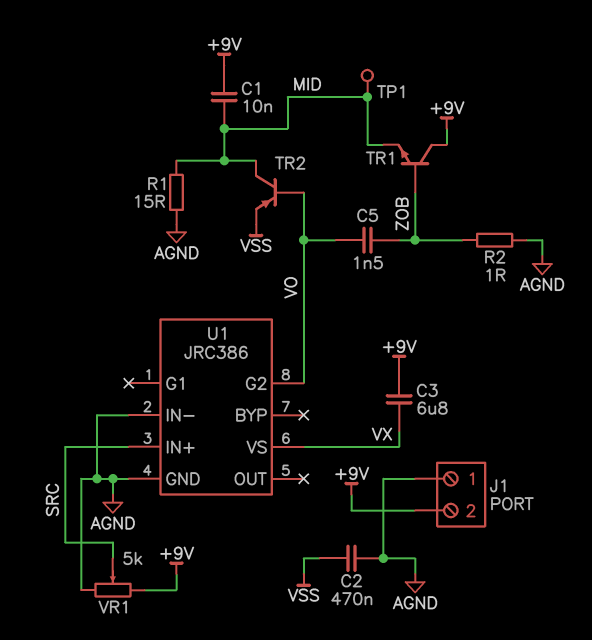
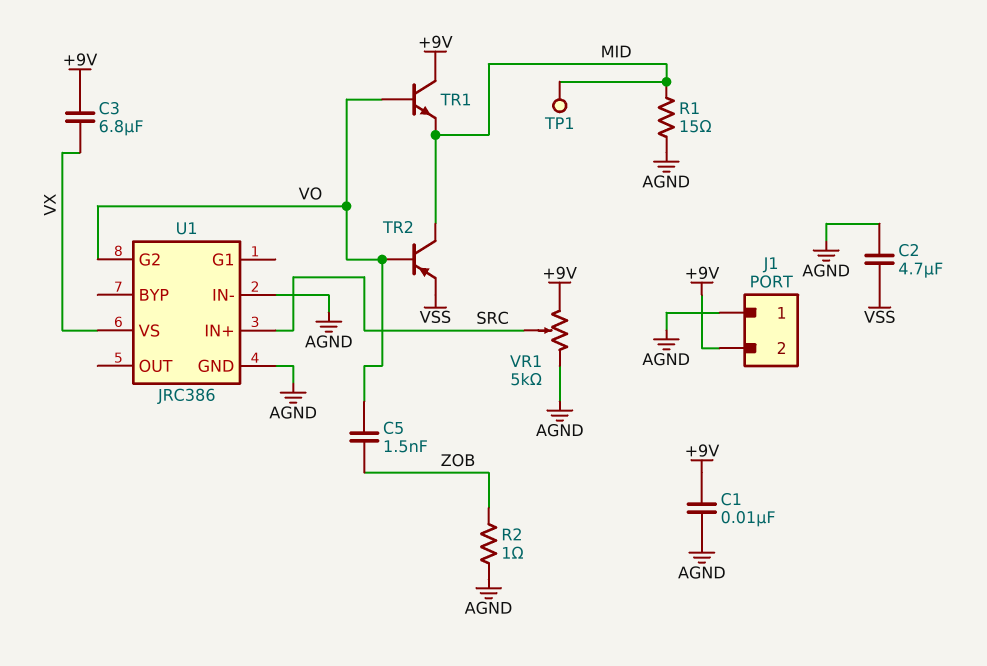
C1: 10nF (+9V, MID) -> 10nF (+9V, AGND)
C2: 470nF (AGND, VSS) -> 4.7uF (AGND, VSS)
TR1: NPN (B ZOB, C +9V, E MID) -> NPN (B VO, C +9V, E MID)

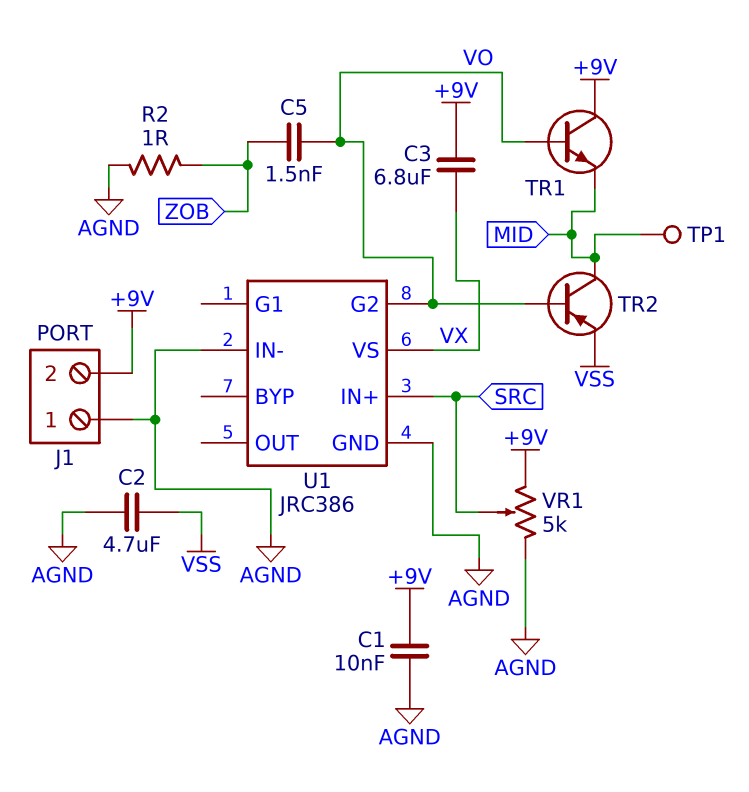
R1: 15 (AGND, MID) -> none

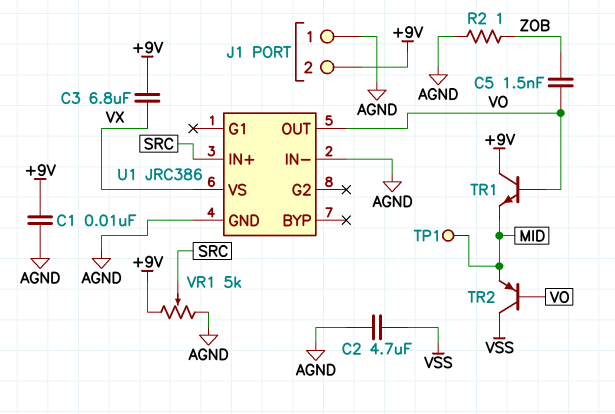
TR2: PNP (B VO, C MID, E VSS) -> PNP (B VO, C VSS, E MID)
U1 pin G2: VO -> none
U1 pin OUT: none -> VO

